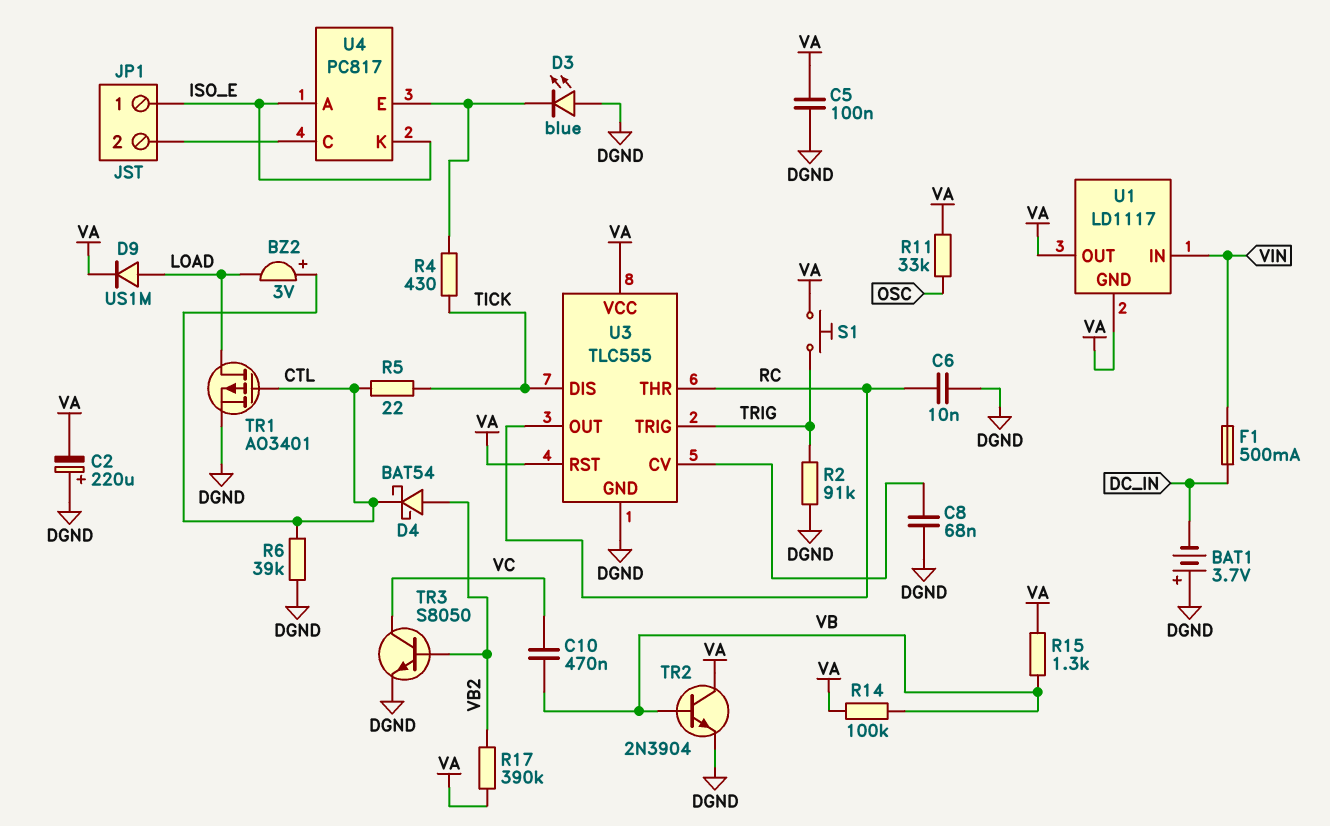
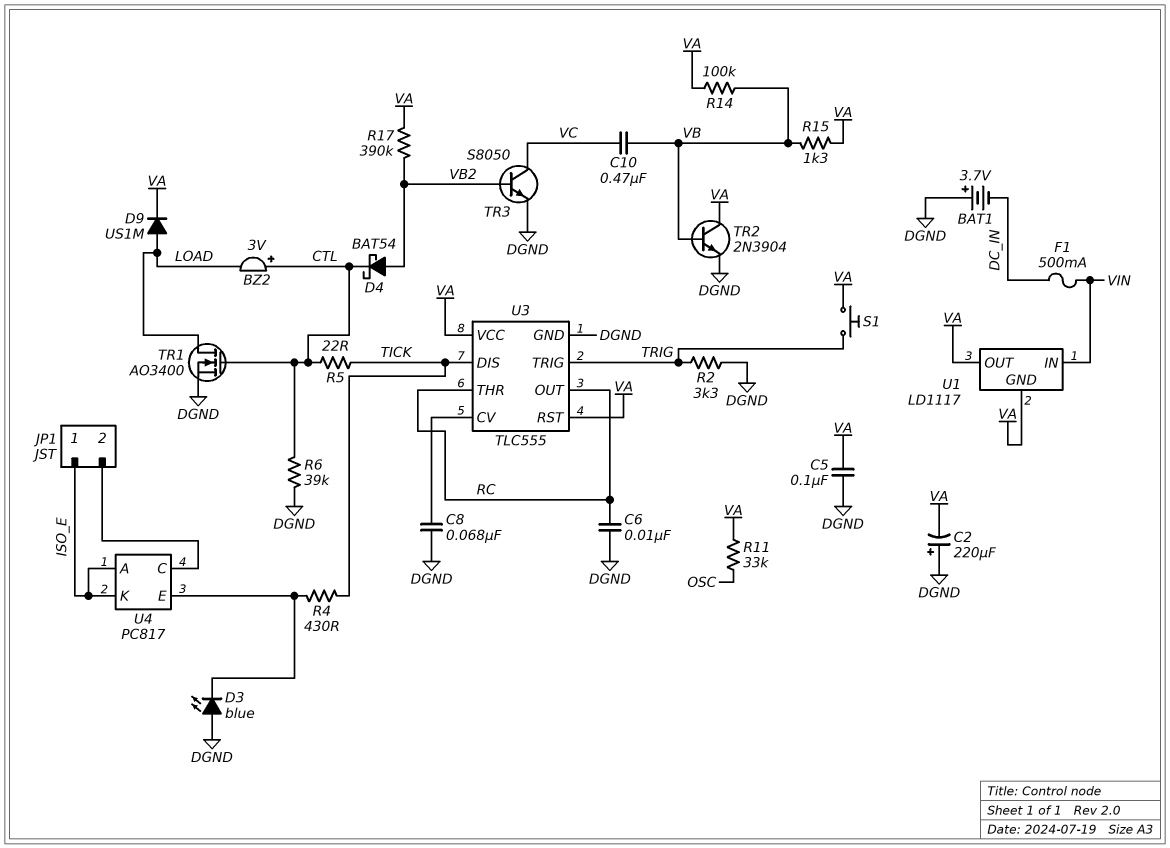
R2: 91k (DGND, TRIG) -> 3.3k (DGND, TRIG)
TR1: PMOS AO3401 (G CTL, D LOAD, S DGND) -> NMOS AO3400 (G CTL, D LOAD, S DGND)

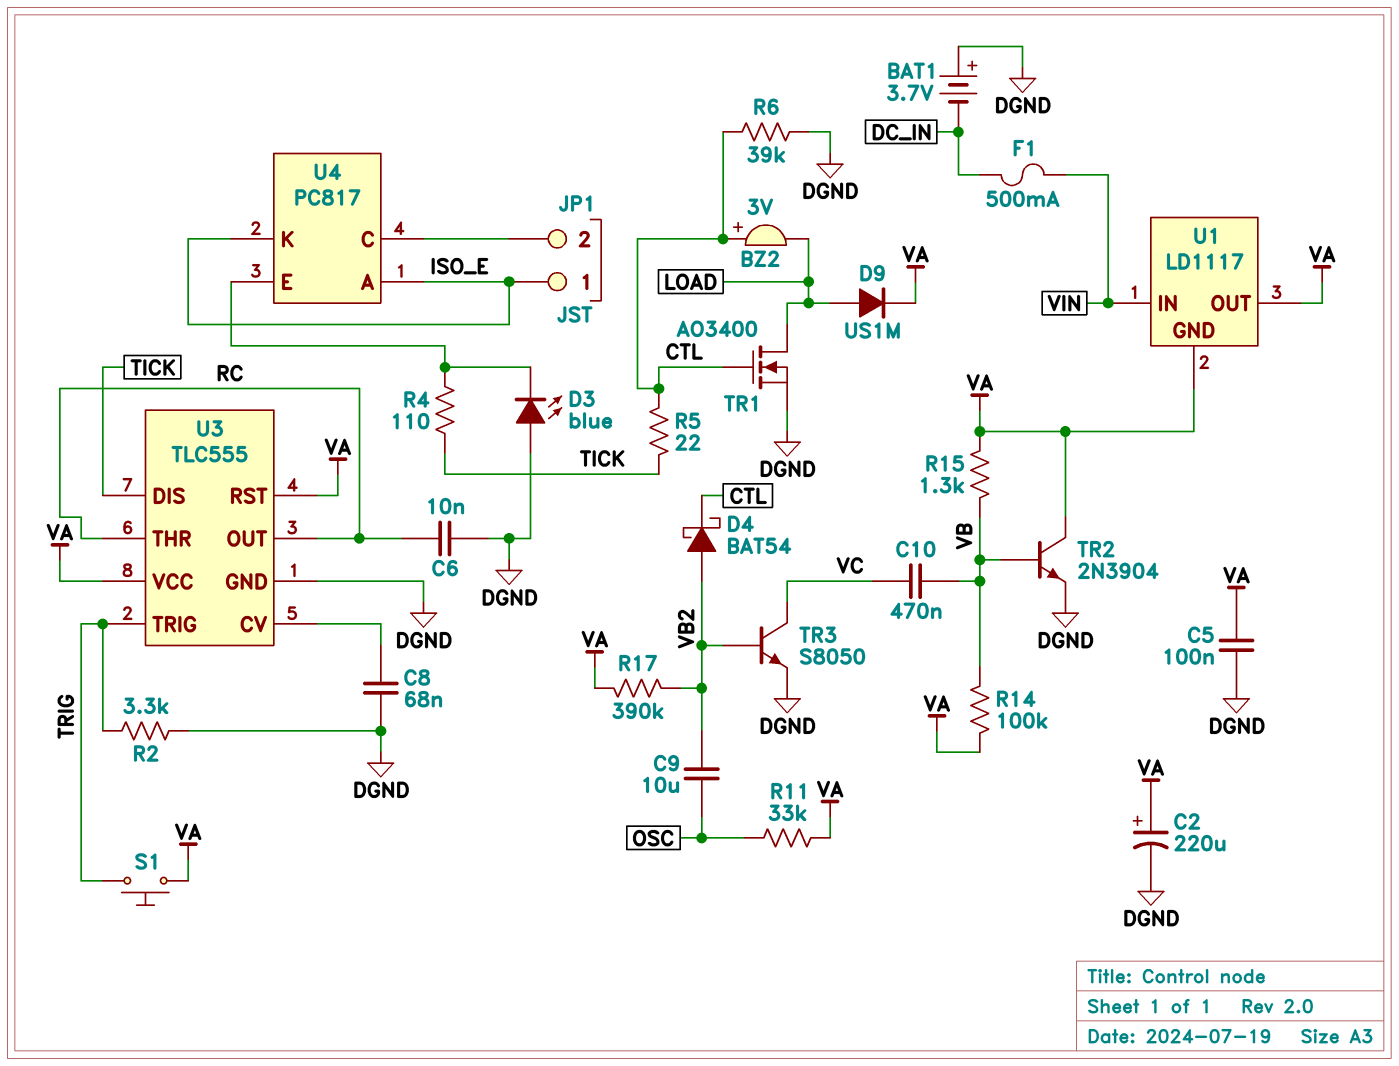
C2: 220uF (plus DGND, minus VA) -> 220uF (plus VA, minus DGND)
C9: none -> 10uF (OSC, VB2)
R4: 430 (TICK, U4/E) -> 110 (TICK, U4/E)

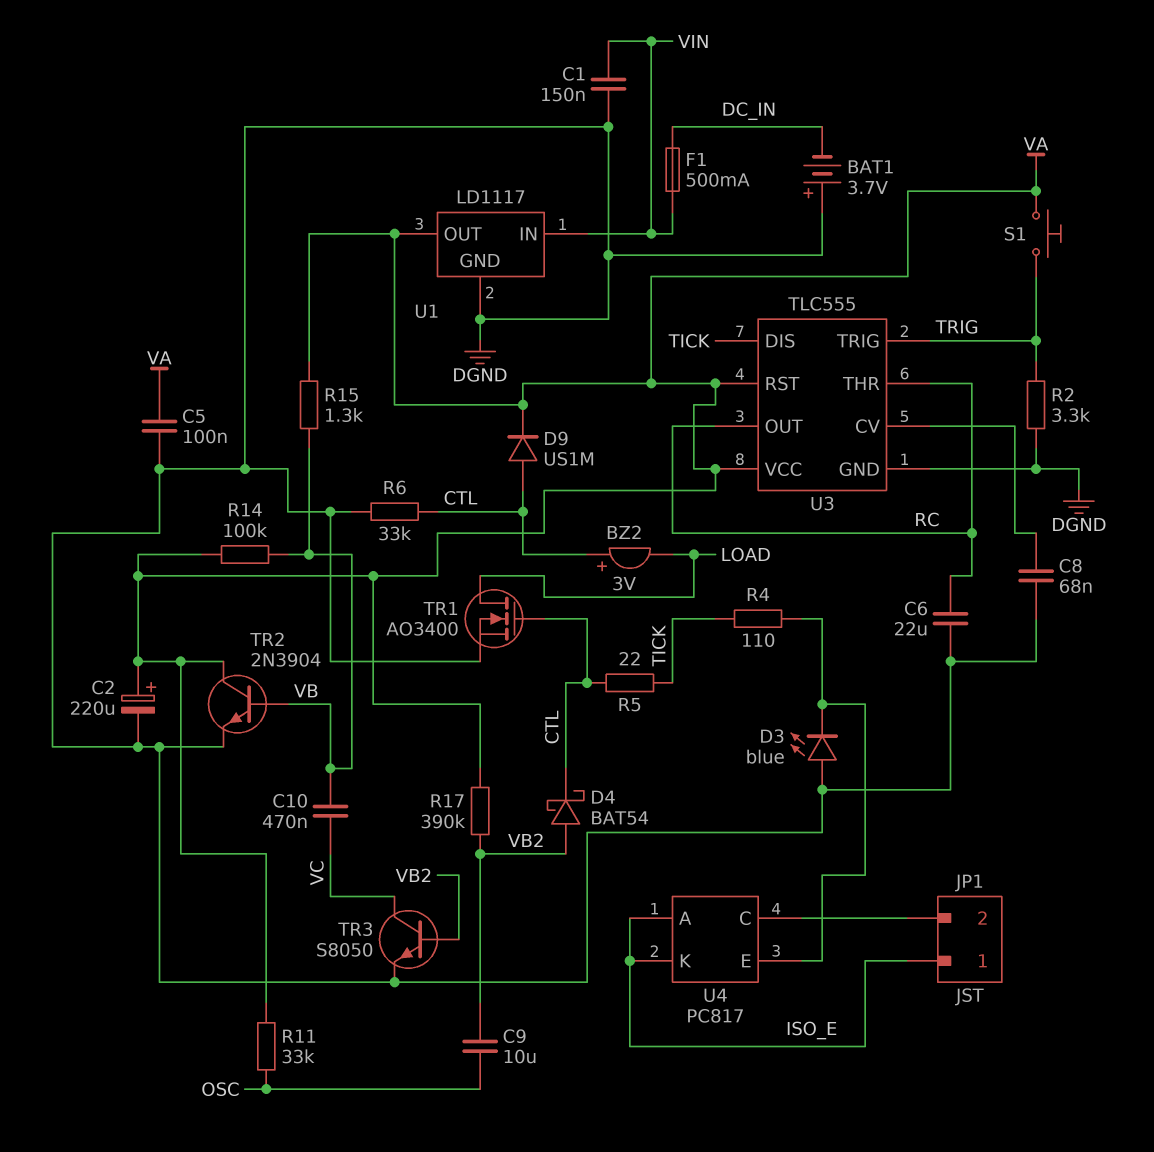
C1: none -> 150nF (DGND, VIN)
C6: 10nF (DGND, RC) -> 22uF (DGND, RC)
D9: diode US1M (A LOAD, K VA) -> diode US1M (A CTL, K VA)
R6: 39k (CTL, DGND) -> 33k (CTL, DGND)
U1 pin GND: VA -> DGND

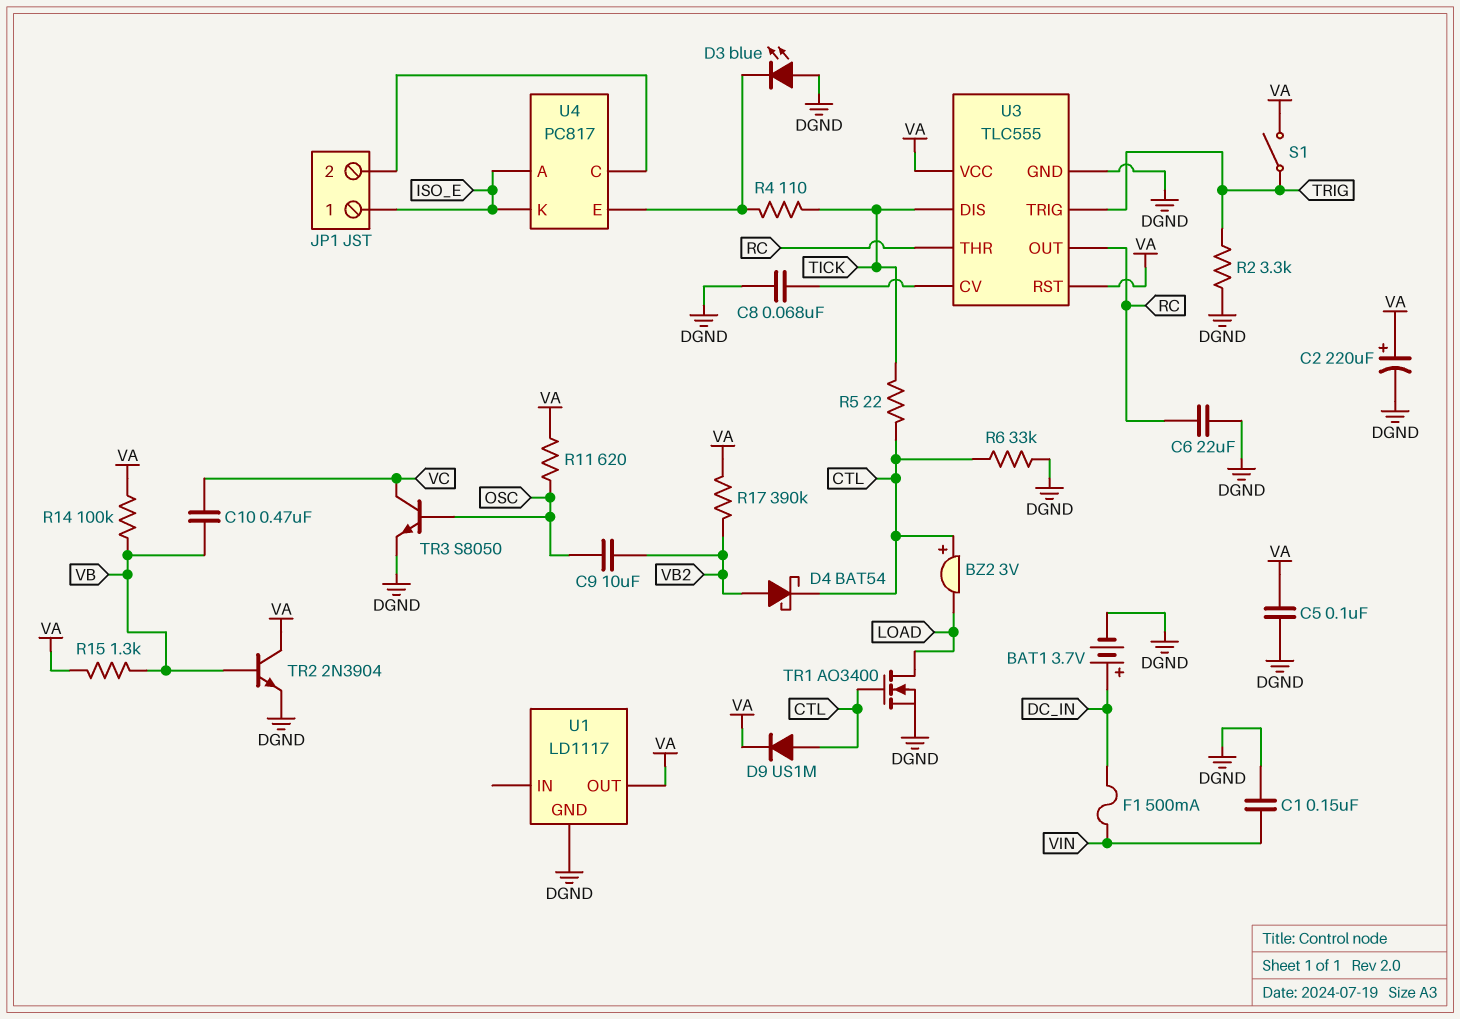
BAT1: 3.7V (plus DGND, minus DC_IN) -> 3.7V (plus DC_IN, minus DGND)
R11: 33k (OSC, VA) -> 620 (OSC, VA)
S1: button (TRIG, VA) -> switch (TRIG, VA)
TR3: NPN S8050 (B VB2, C VC, E DGND) -> NPN S8050 (B OSC, C VC, E DGND)
U1 pin IN: VIN -> none

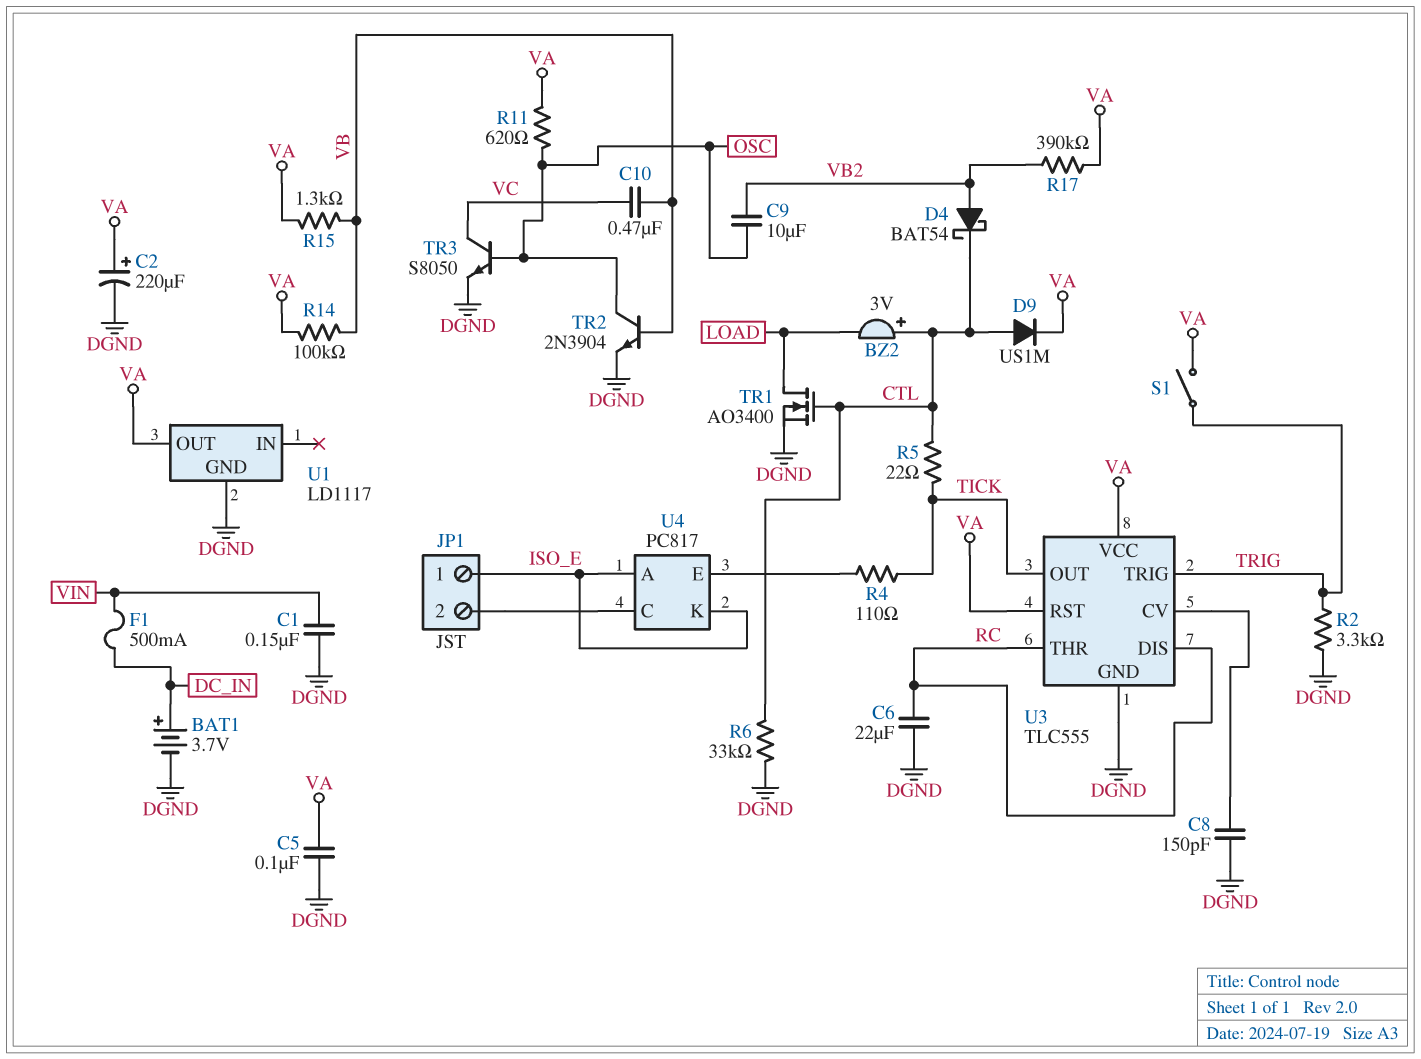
C8: 68nF (DGND, U3/CV) -> 150pF (DGND, U3/CV)
D3: LED blue (A DGND, K U4/E) -> none
TR2: NPN 2N3904 (B VB, C VA, E DGND) -> NPN 2N3904 (B VB, C OSC, E DGND)
U3 pin DIS: TICK -> RC
U3 pin OUT: RC -> TICK

